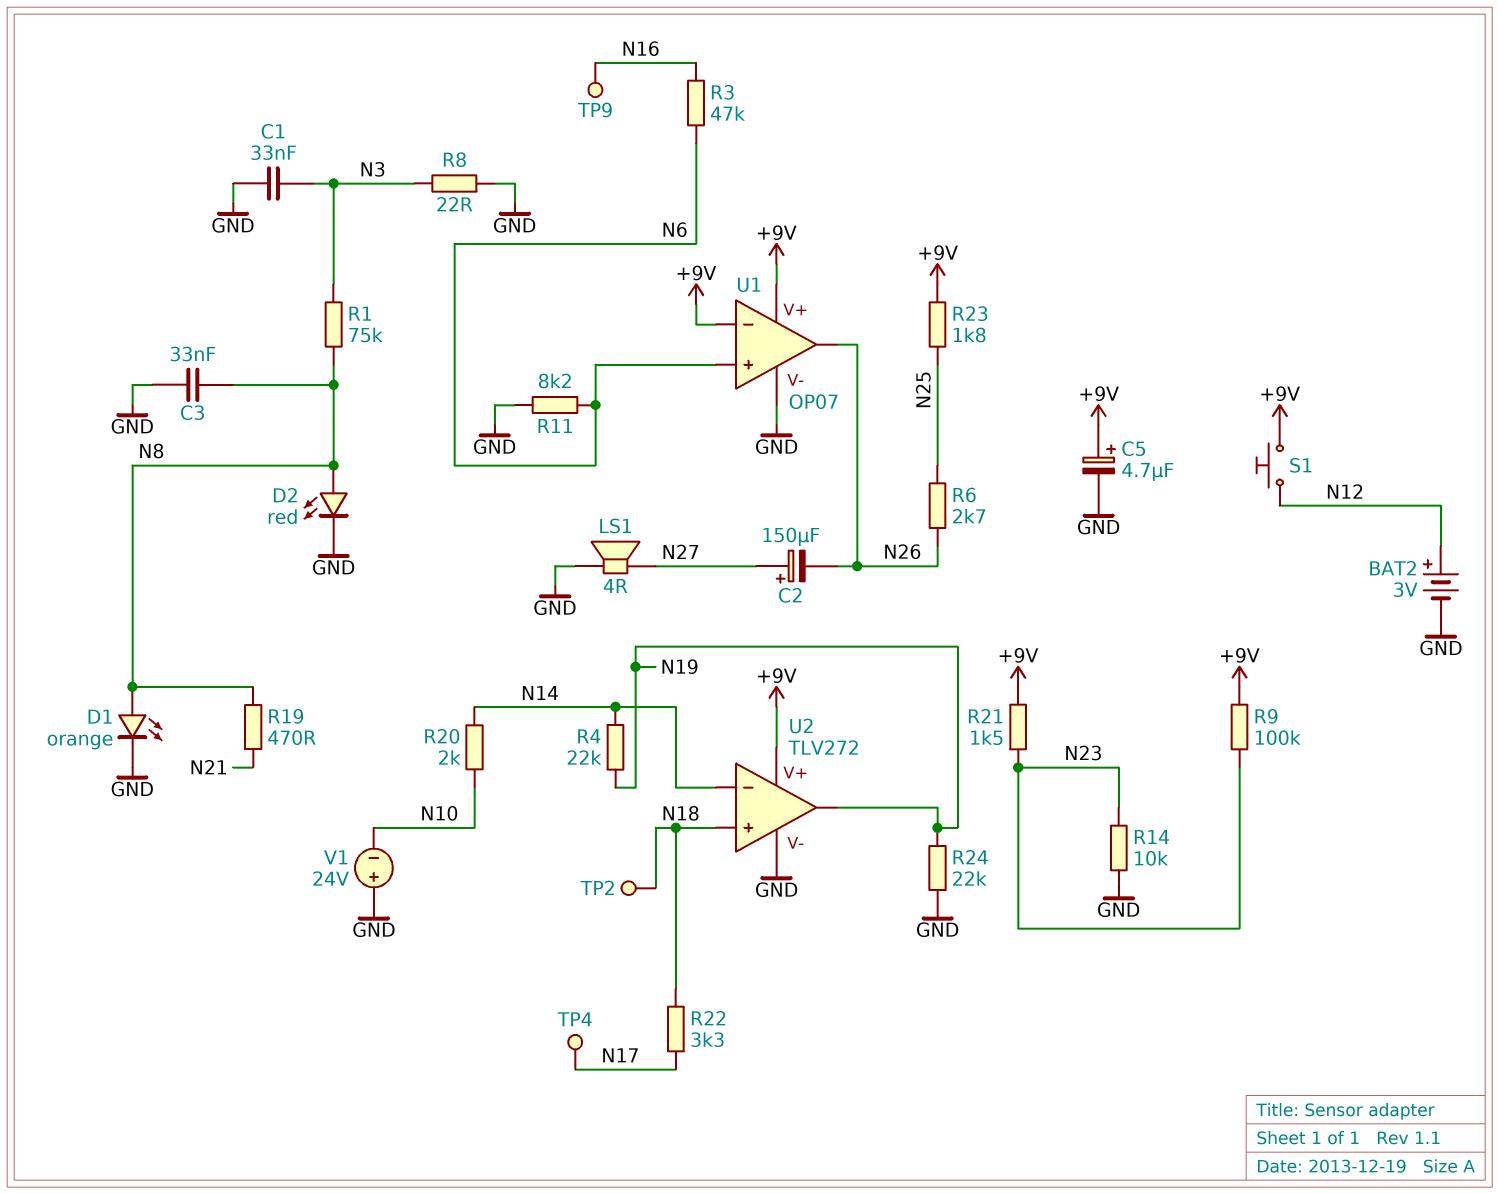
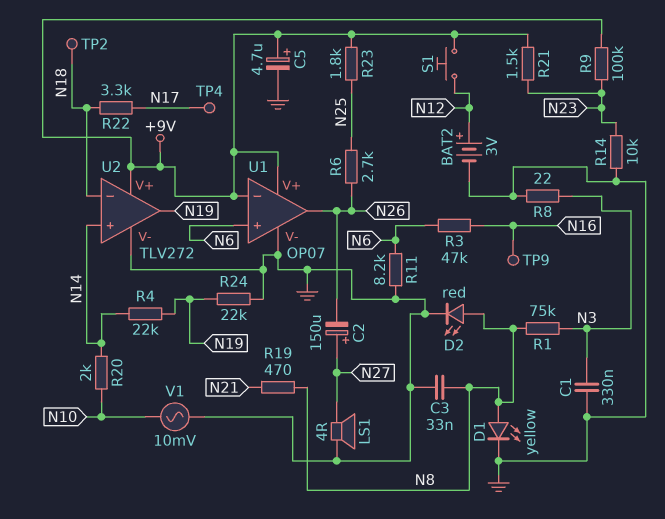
C1: 33nF (GND, N3) -> 330nF (GND, N3)
D1: LED orange (A N8, K GND) -> LED yellow (A N8, K GND)
U2 pin in+: N18 -> N14
U2 pin in-: N14 -> N18
V1: 24V (plus GND, minus N10) -> AC 10mV (GND, N10)

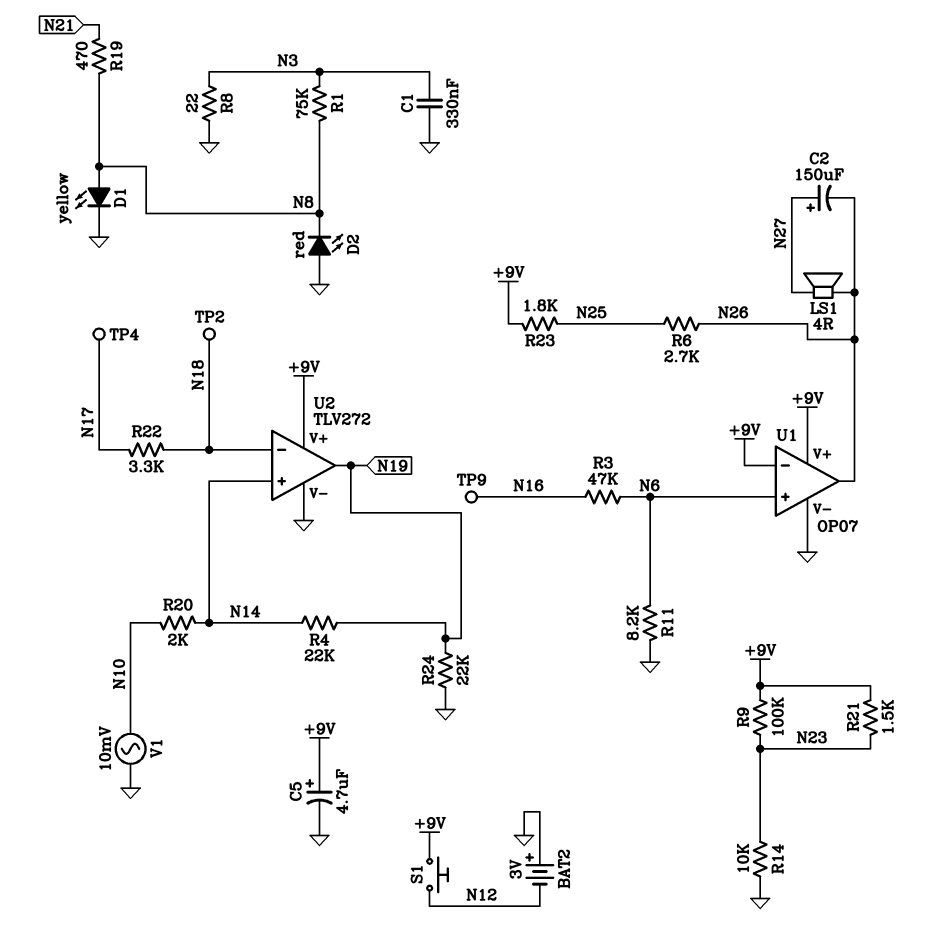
BAT2: 3V (plus N12, minus GND) -> 3V (plus GND, minus N12)
C3: 33nF (GND, N8) -> none
D2: LED red (A N8, K GND) -> LED red (A GND, K N8)
LS1: speaker 4R (GND, N27) -> speaker 4R (N26, N27)

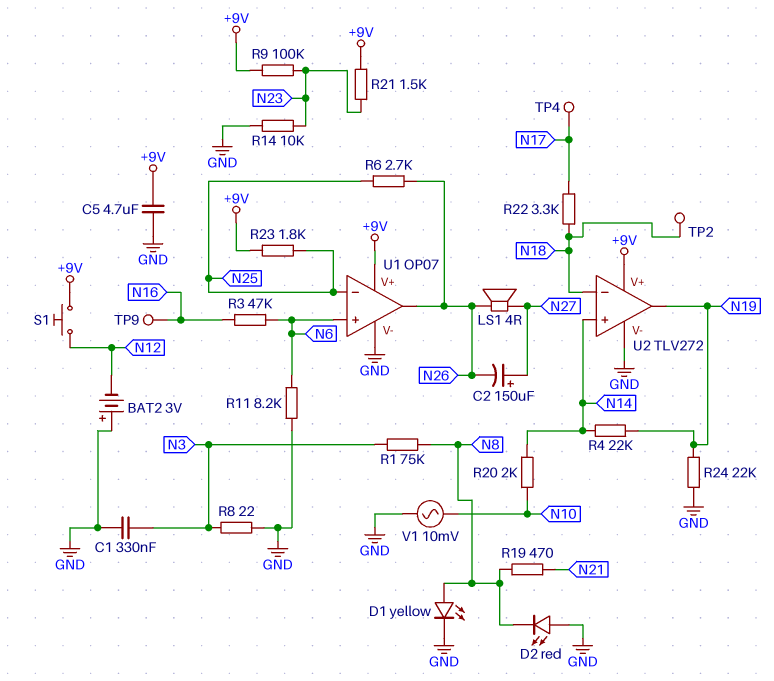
C5: 4.7uF (plus +9V, minus GND) -> 4.7uF (+9V, GND)
U1 pin in-: +9V -> N25

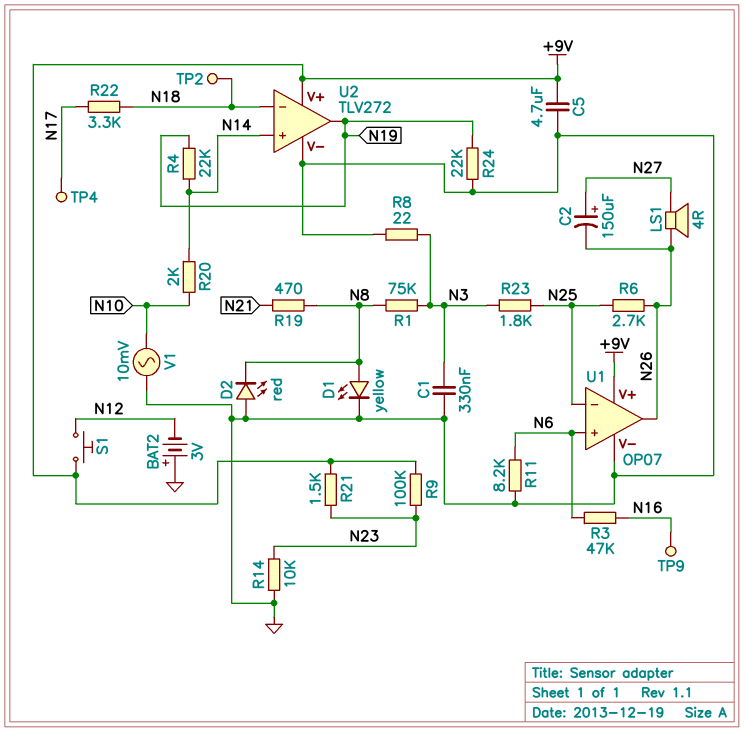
R23: 1.8k (+9V, N25) -> 1.8k (N3, N25)

